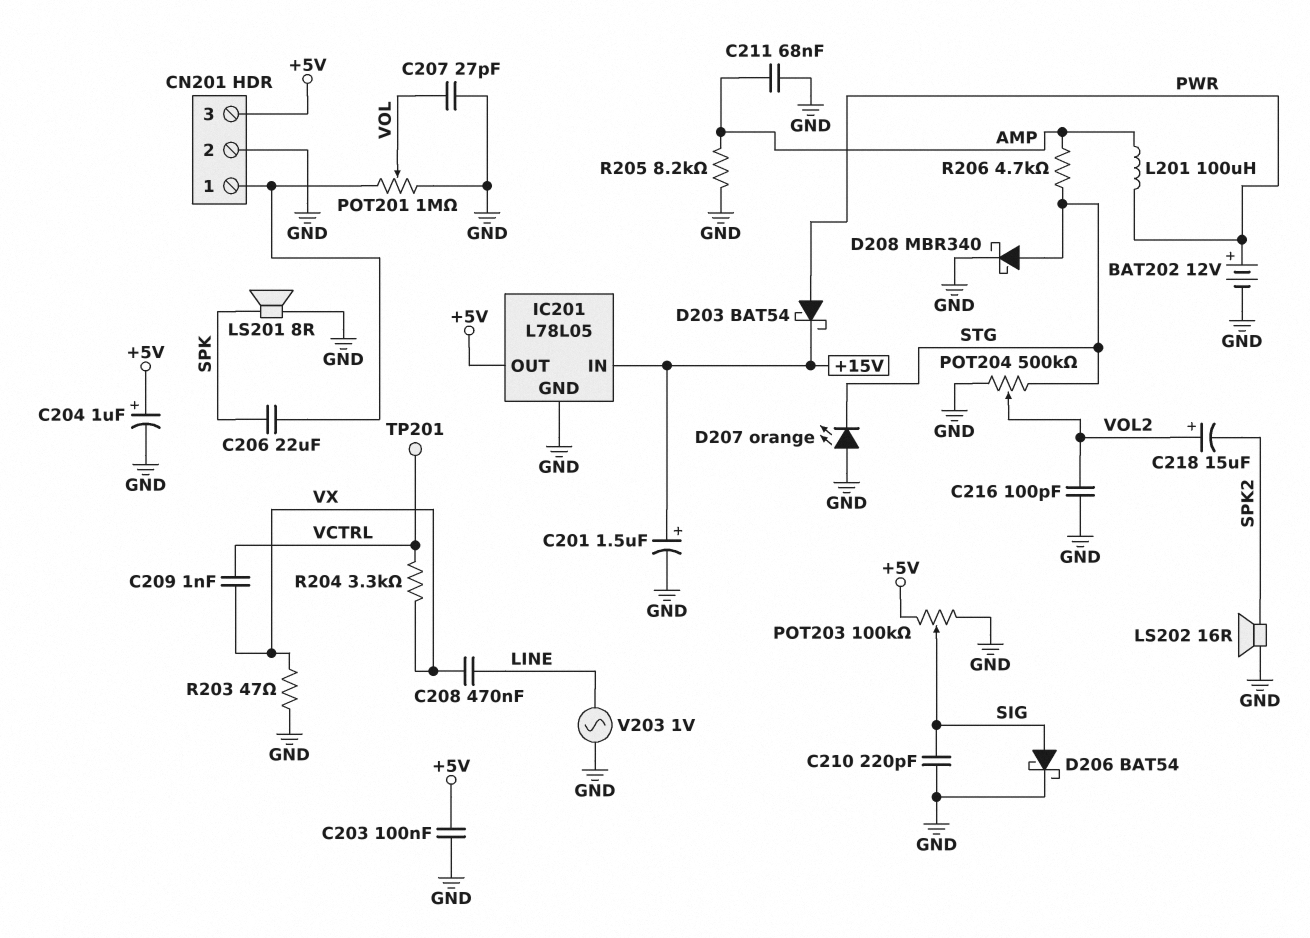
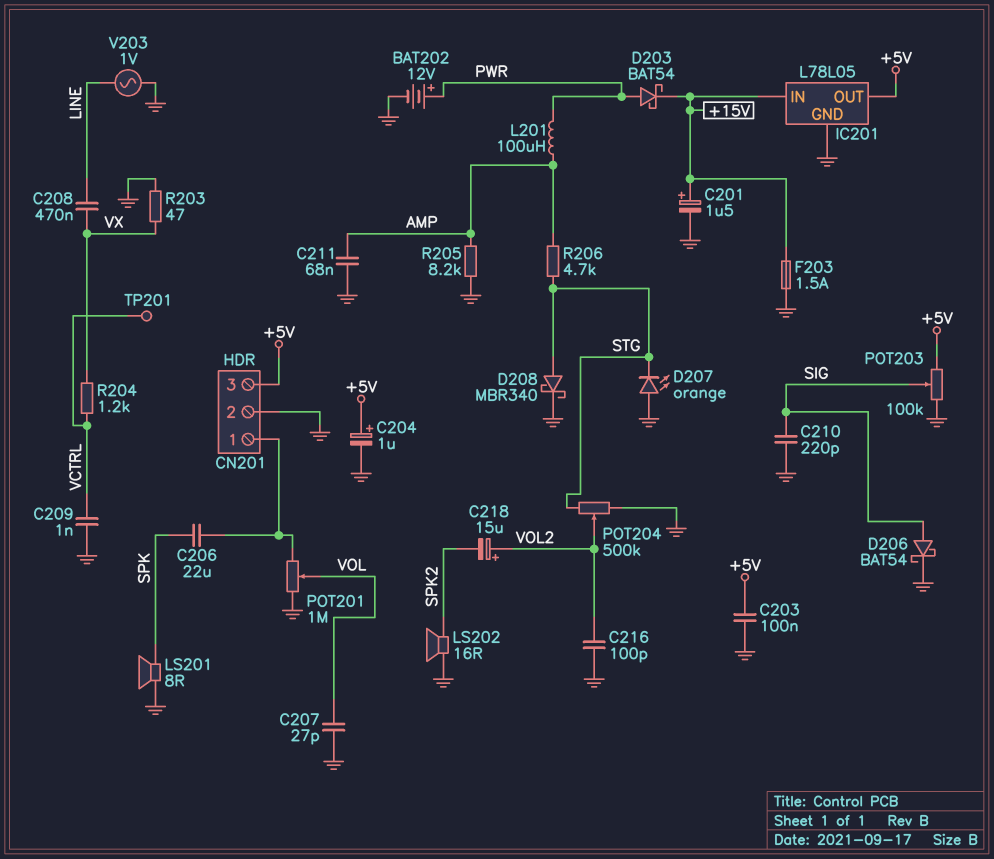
C209: 1nF (VCTRL, VX) -> 1nF (GND, VCTRL)
F203: none -> 1.5A (+15V, GND)
R204: 3.3k (VCTRL, VX) -> 1.2k (VCTRL, VX)

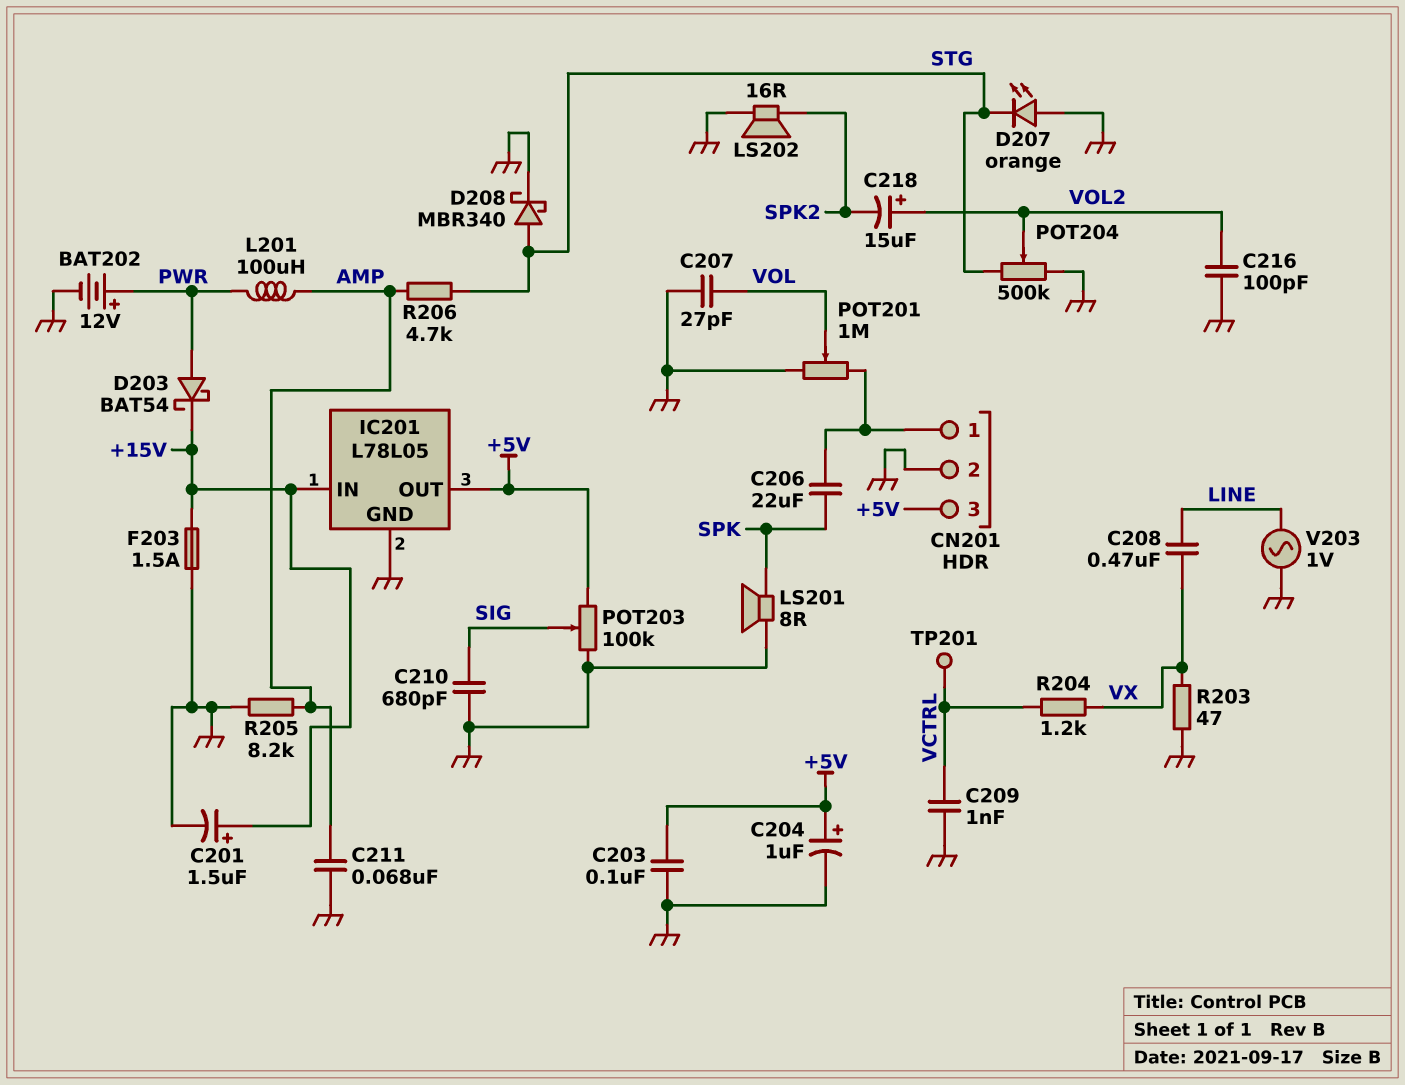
C210: 220pF (GND, SIG) -> 680pF (GND, SIG)
D206: schottky BAT54 (A SIG, K GND) -> none

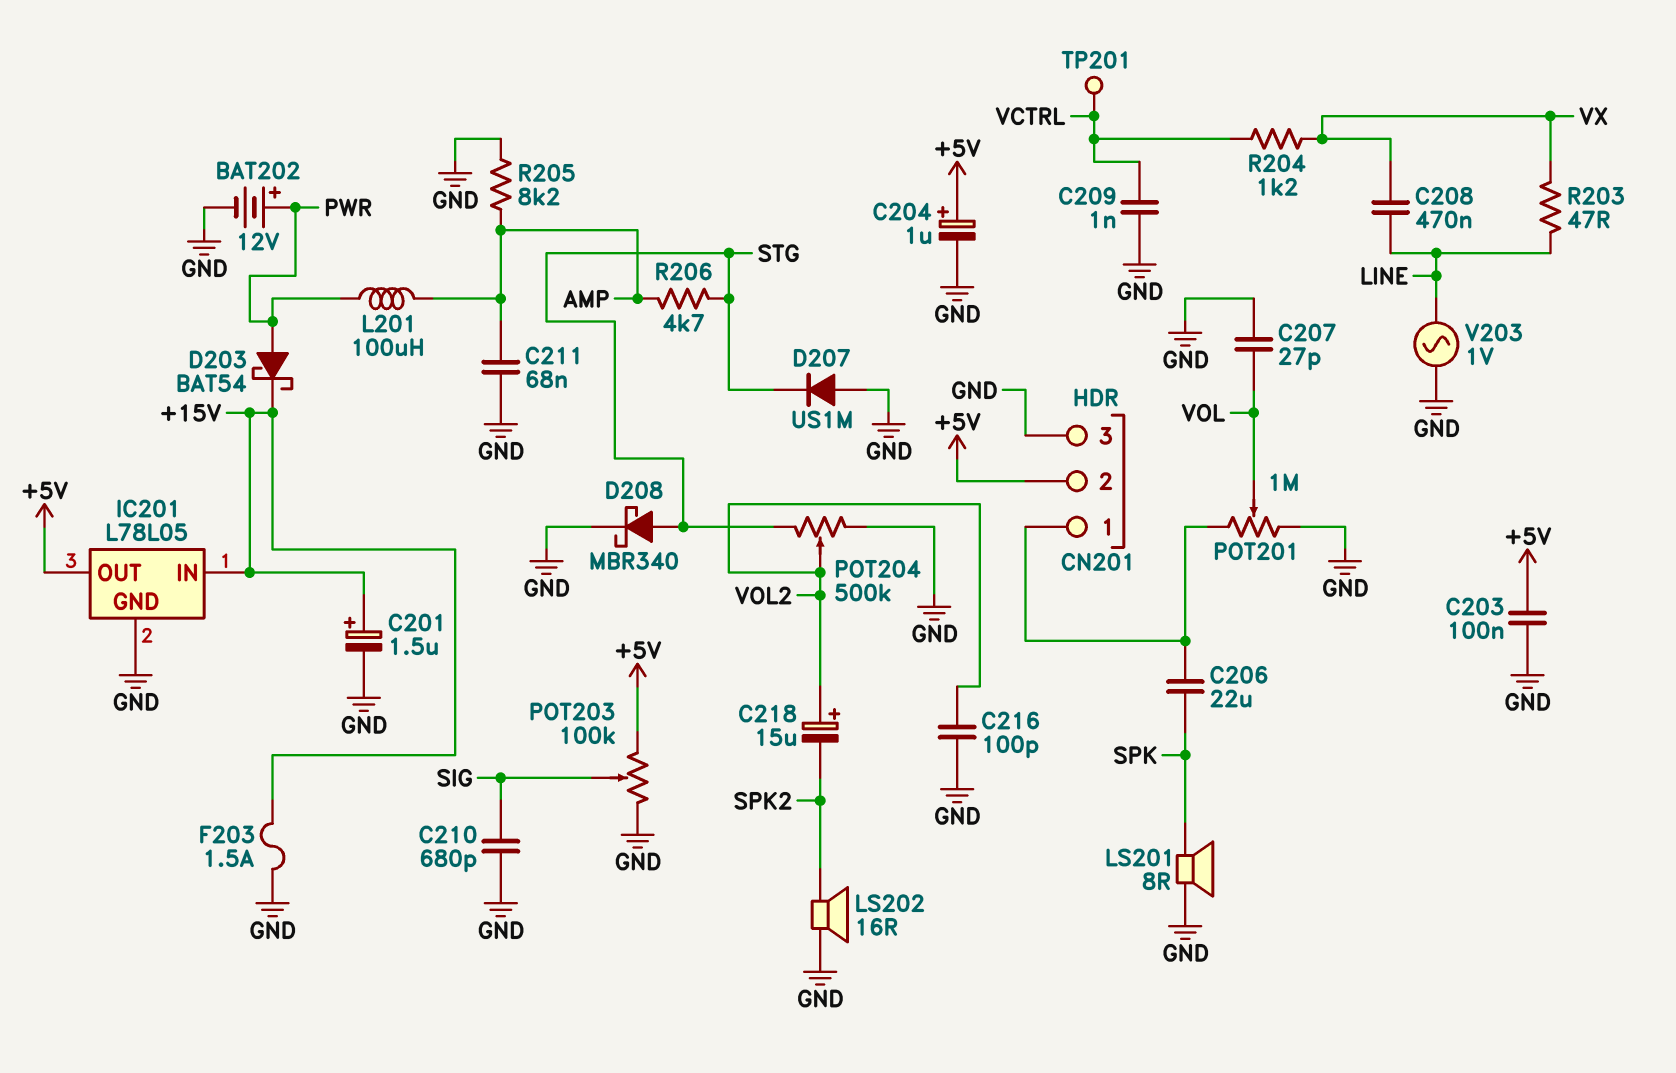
CN201 pin 2: GND -> +5V
CN201 pin 3: +5V -> GND
D207: LED orange (A GND, K STG) -> diode US1M (A GND, K STG)
R203: 47 (GND, VX) -> 47 (LINE, VX)

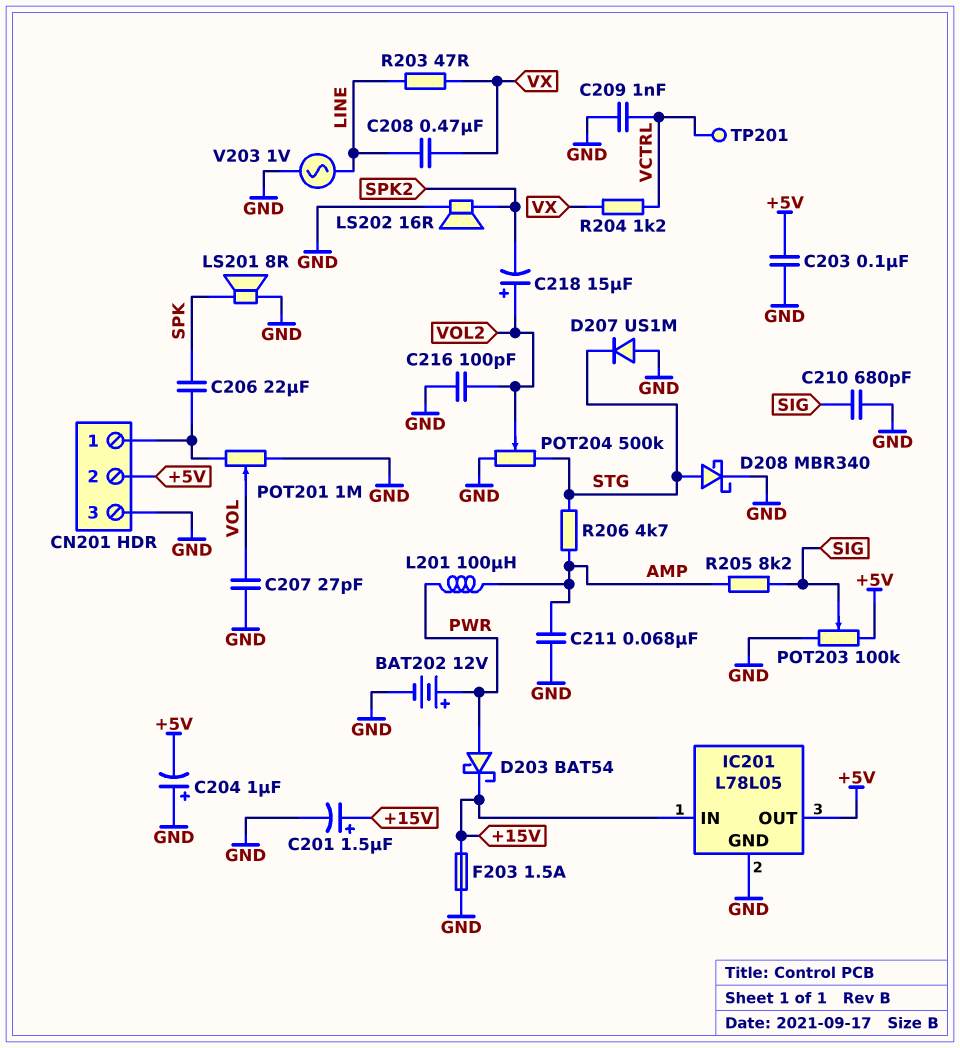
C204: 1uF (plus +5V, minus GND) -> 1uF (plus GND, minus +5V)
R205: 8.2k (AMP, GND) -> 8.2k (AMP, SIG)

